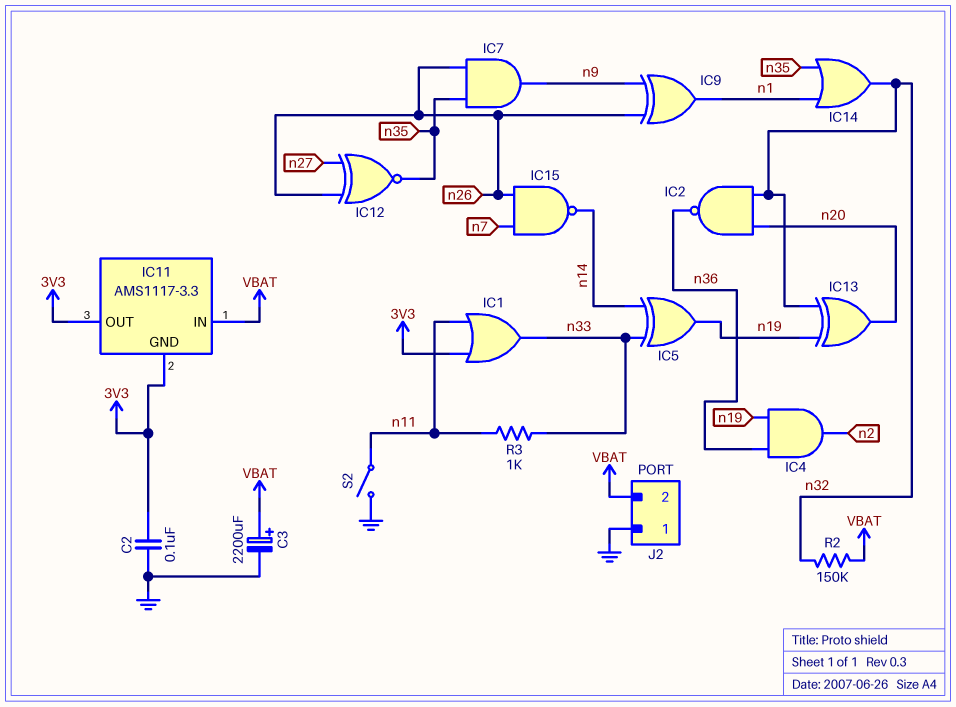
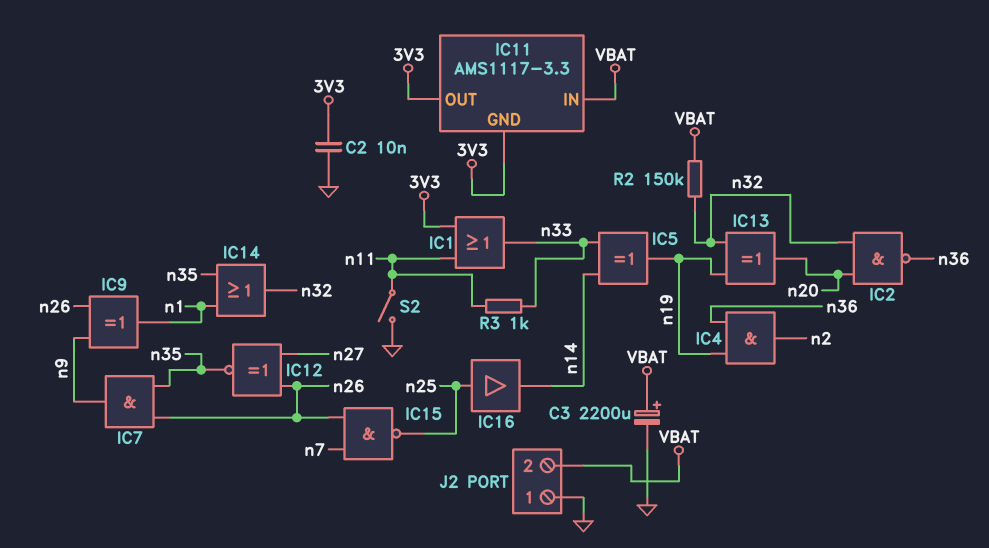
C2: 100nF (3V3, GND) -> 10nF (3V3, GND)
IC15: NAND (in n7, in n26, out n14) -> NAND (in n7, in n26, out n25)
IC16: none -> buffer (in n25, out n14)

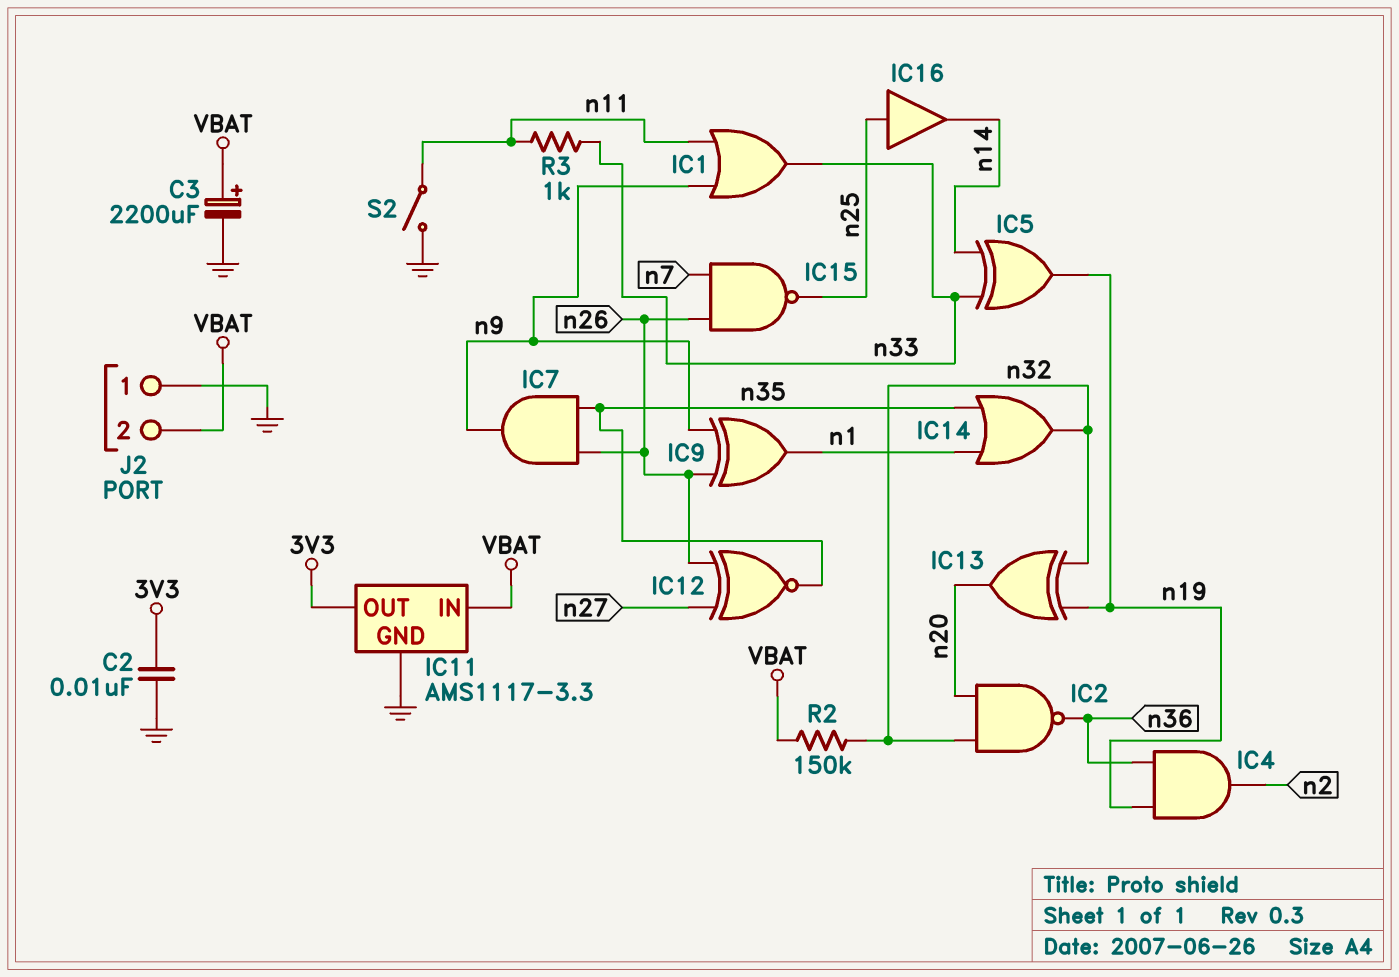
IC1: OR (in 3V3, in n11, out n33) -> OR (in n9, in n11, out n33)
IC11 pin GND: 3V3 -> GND

